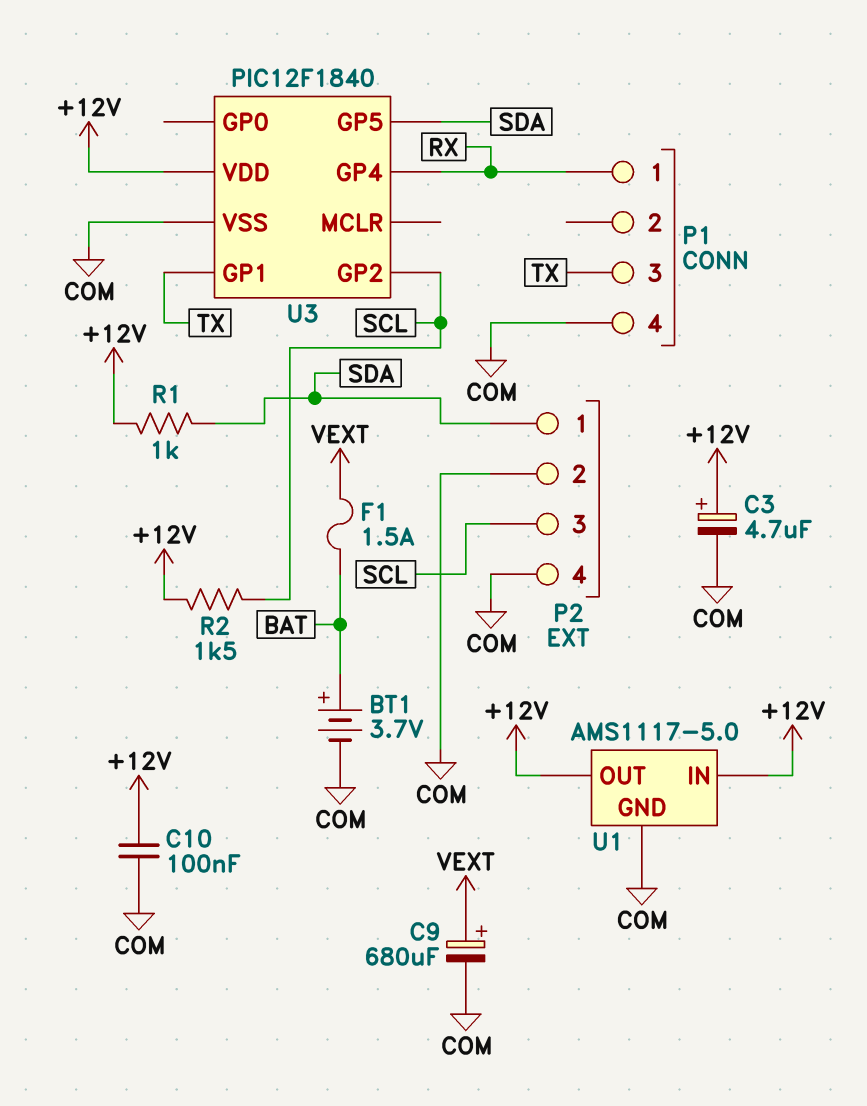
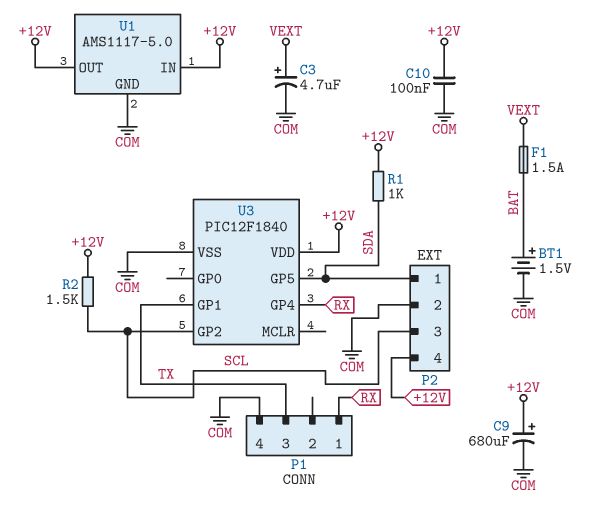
BT1: 3.7V (plus BAT, minus COM) -> 1.5V (plus BAT, minus COM)
C3: 4.7uF (plus +12V, minus COM) -> 4.7uF (plus VEXT, minus COM)
C9: 680uF (plus VEXT, minus COM) -> 680uF (plus +12V, minus COM)
P2 pin 4: COM -> +12V

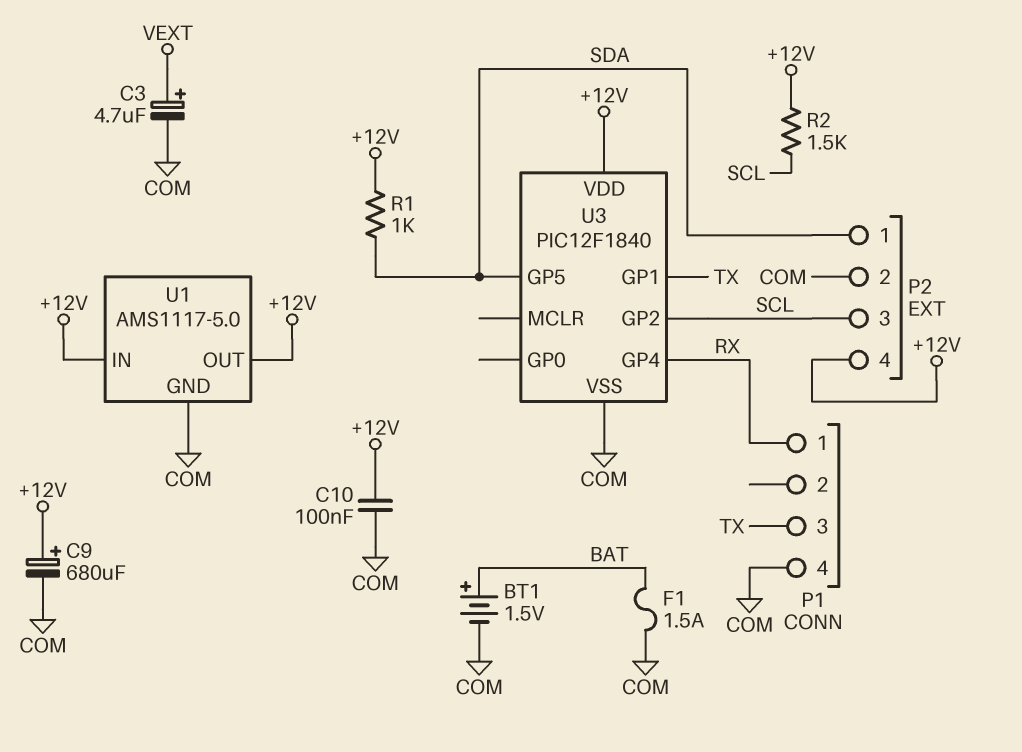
F1: 1.5A (BAT, VEXT) -> 1.5A (BAT, COM)

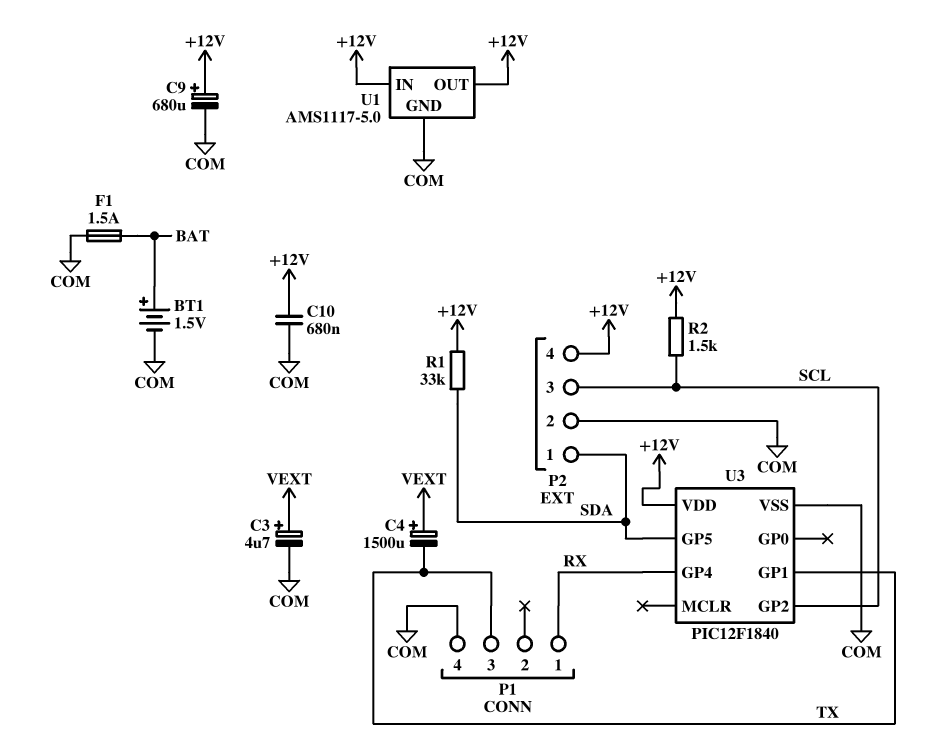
C4: none -> 1500uF (plus VEXT, minus TX)
C10: 100nF (+12V, COM) -> 680nF (+12V, COM)
R1: 1k (+12V, SDA) -> 33k (+12V, SDA)

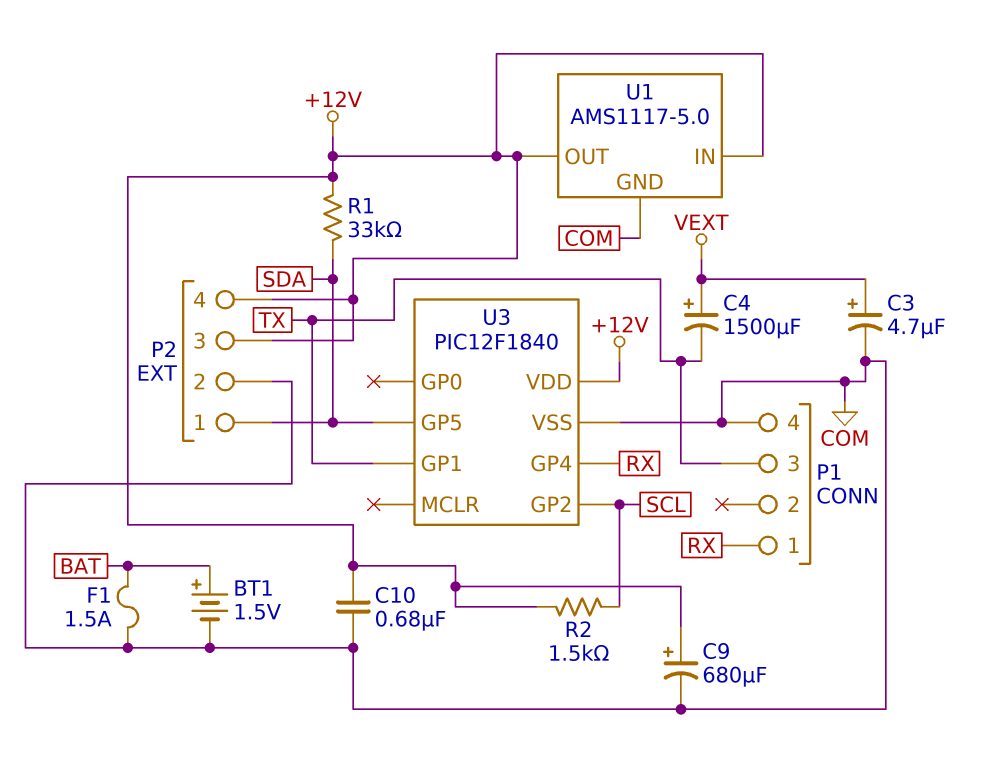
P2 pin 3: SCL -> +12V

